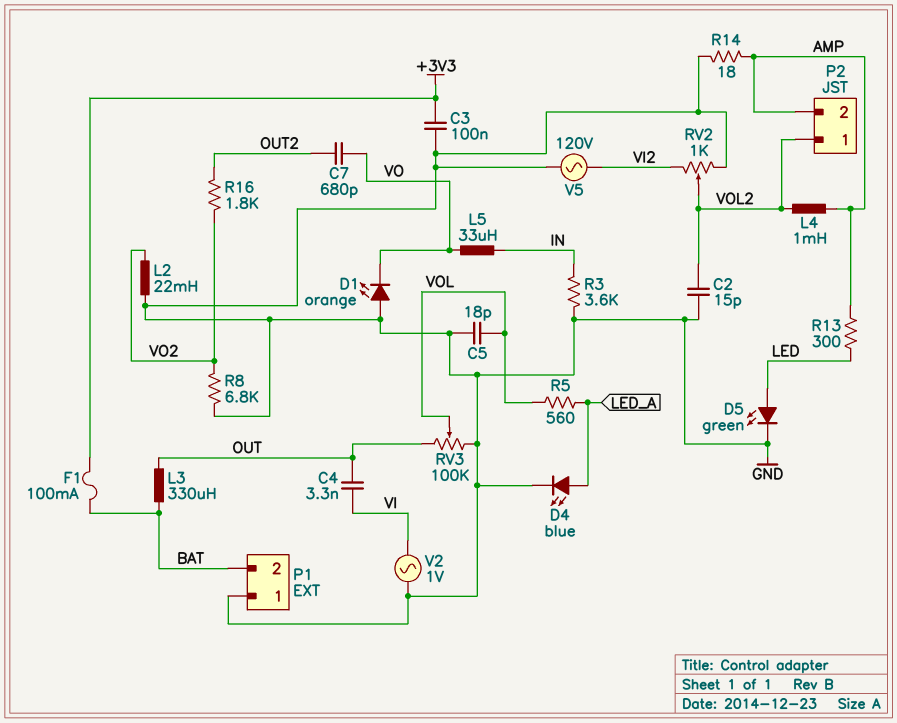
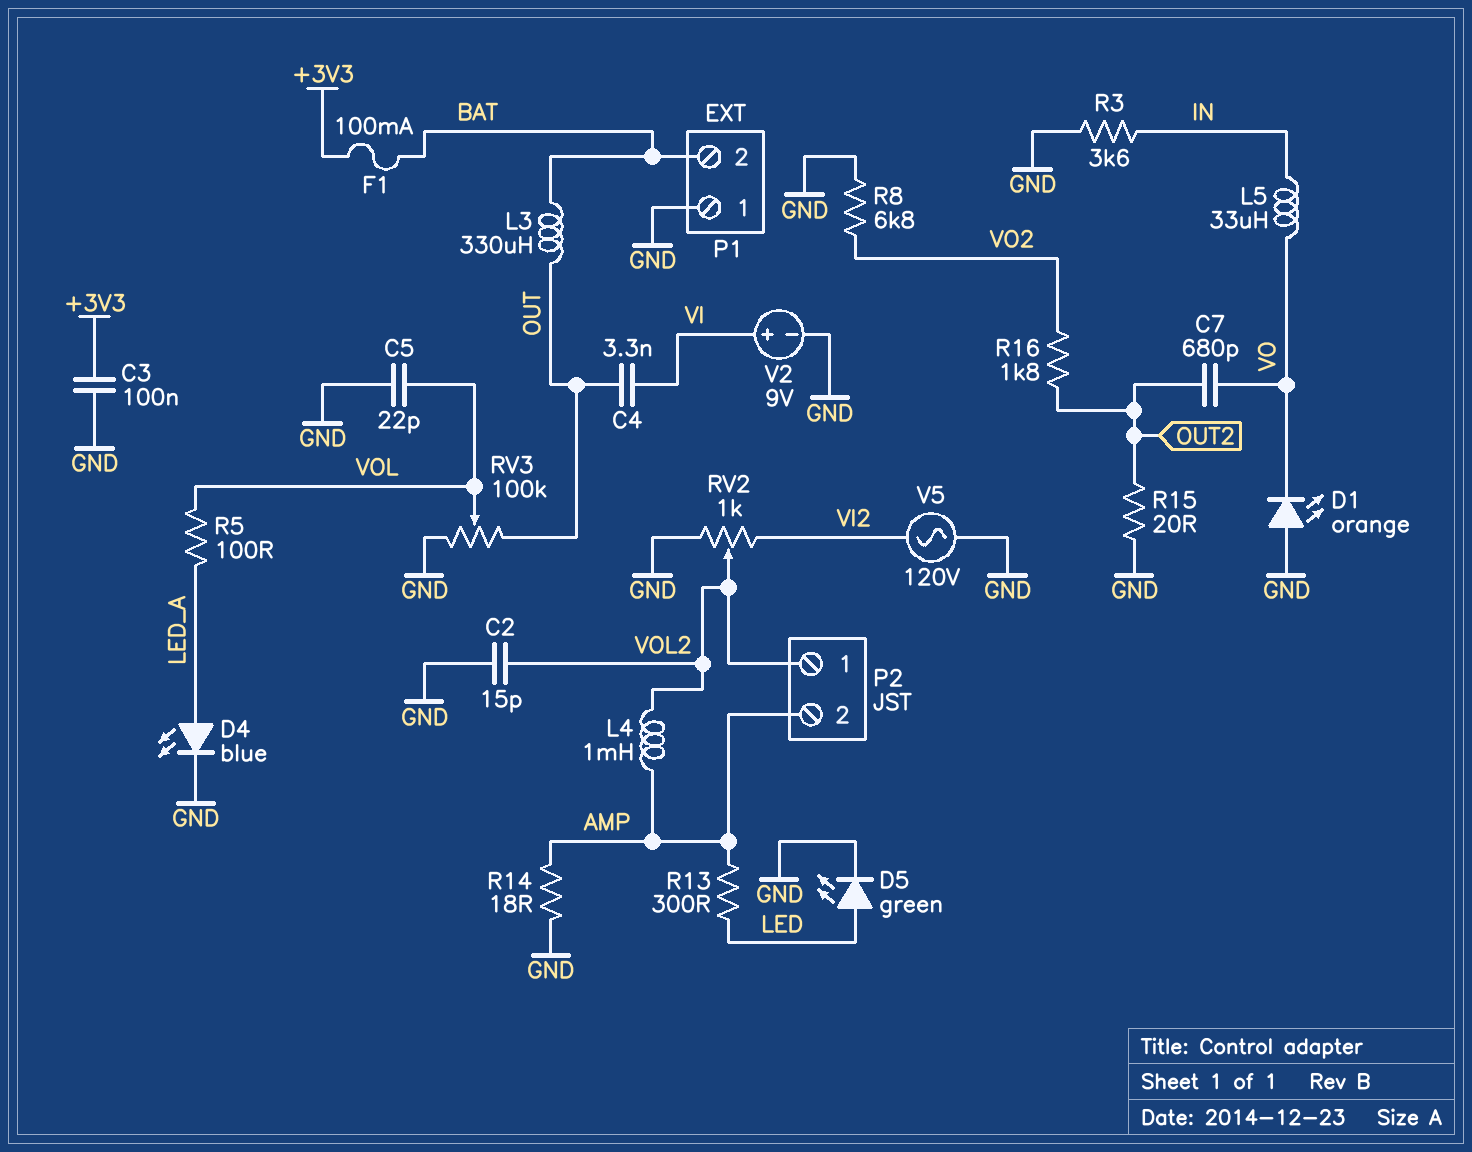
C5: 18pF (GND, VOL) -> 22pF (GND, VOL)
L2: 22mH (GND, VO2) -> none
R5: 560 (LED_A, VOL) -> 100 (LED_A, VOL)
R15: none -> 20 (GND, OUT2)
V2: AC 1V (GND, VI) -> 9V (plus VI, minus GND)

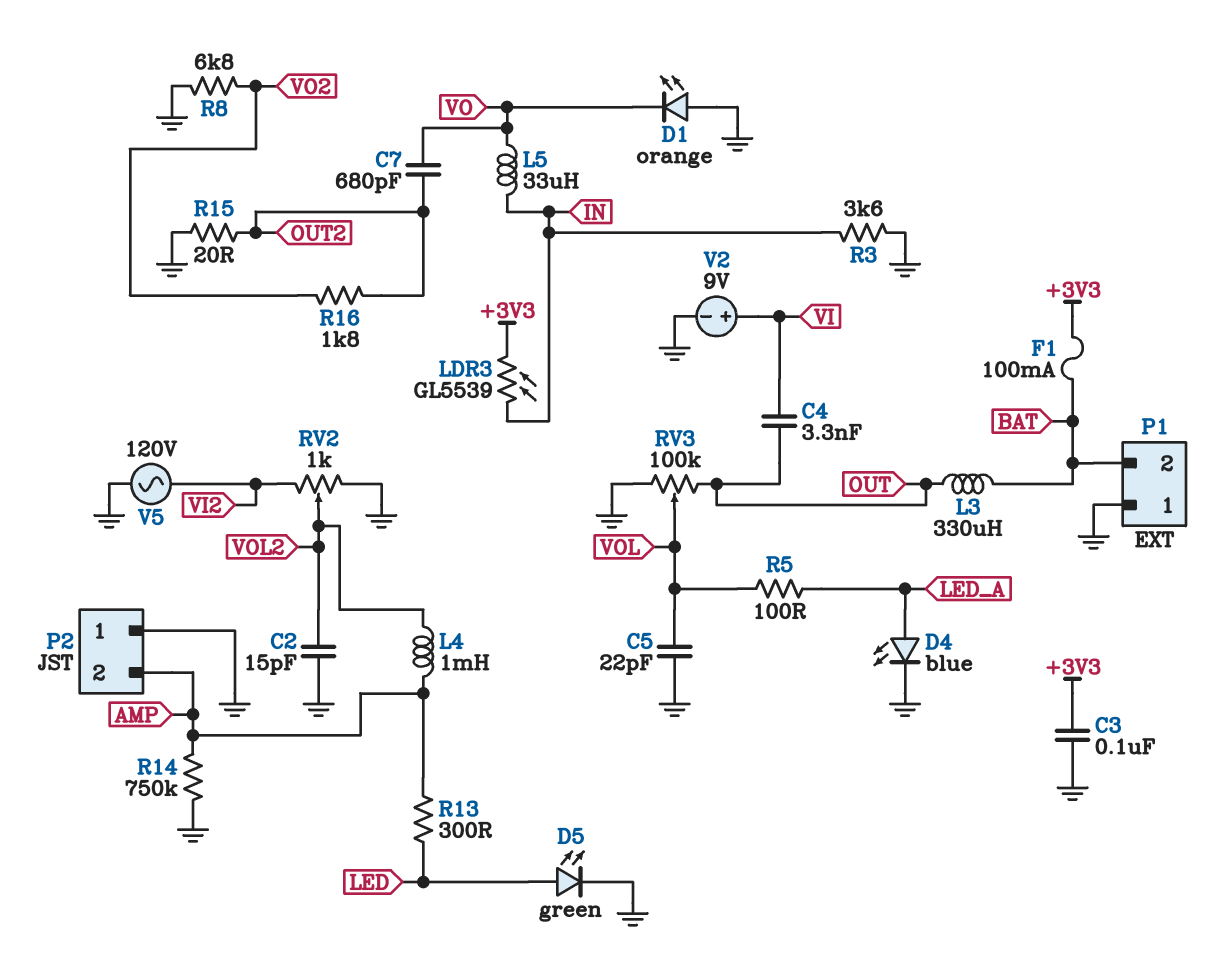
LDR3: none -> GL5539 (+3V3, IN)
P2 pin 1: VOL2 -> GND
R14: 18 (AMP, GND) -> 750k (AMP, GND)

